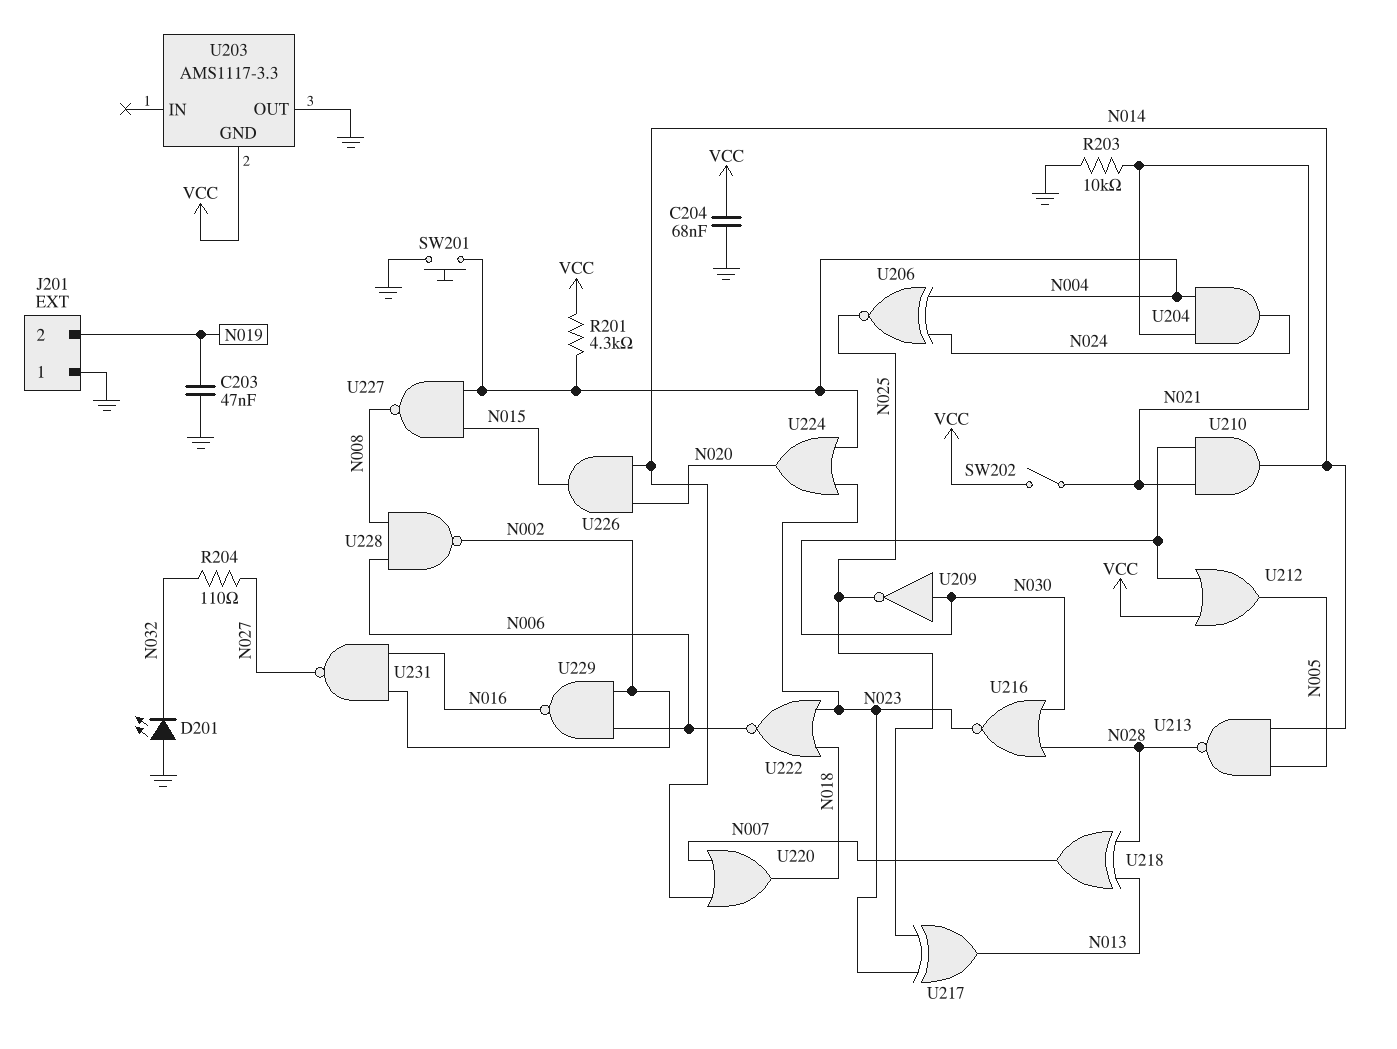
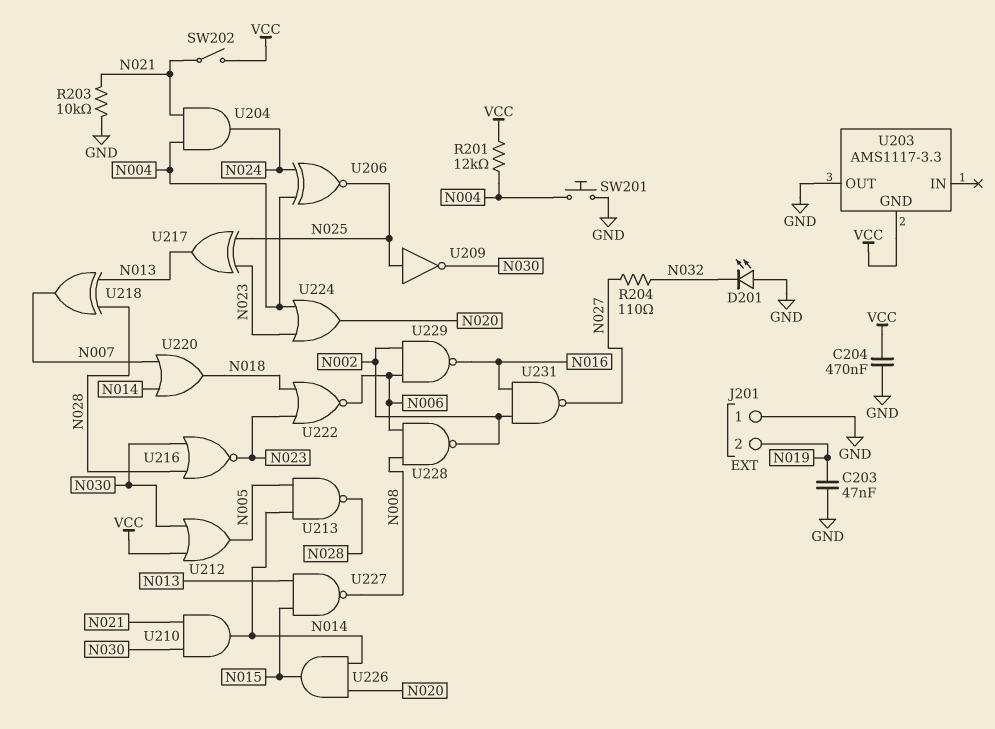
C204: 68nF (GND, VCC) -> 470nF (GND, VCC)
R201: 4.3k (N004, VCC) -> 12k (N004, VCC)
U209: NOT (in N030, out N025) -> NOT (in N025, out N030)
U227: NAND (in N004, in N015, out N008) -> NAND (in N013, in N015, out N008)

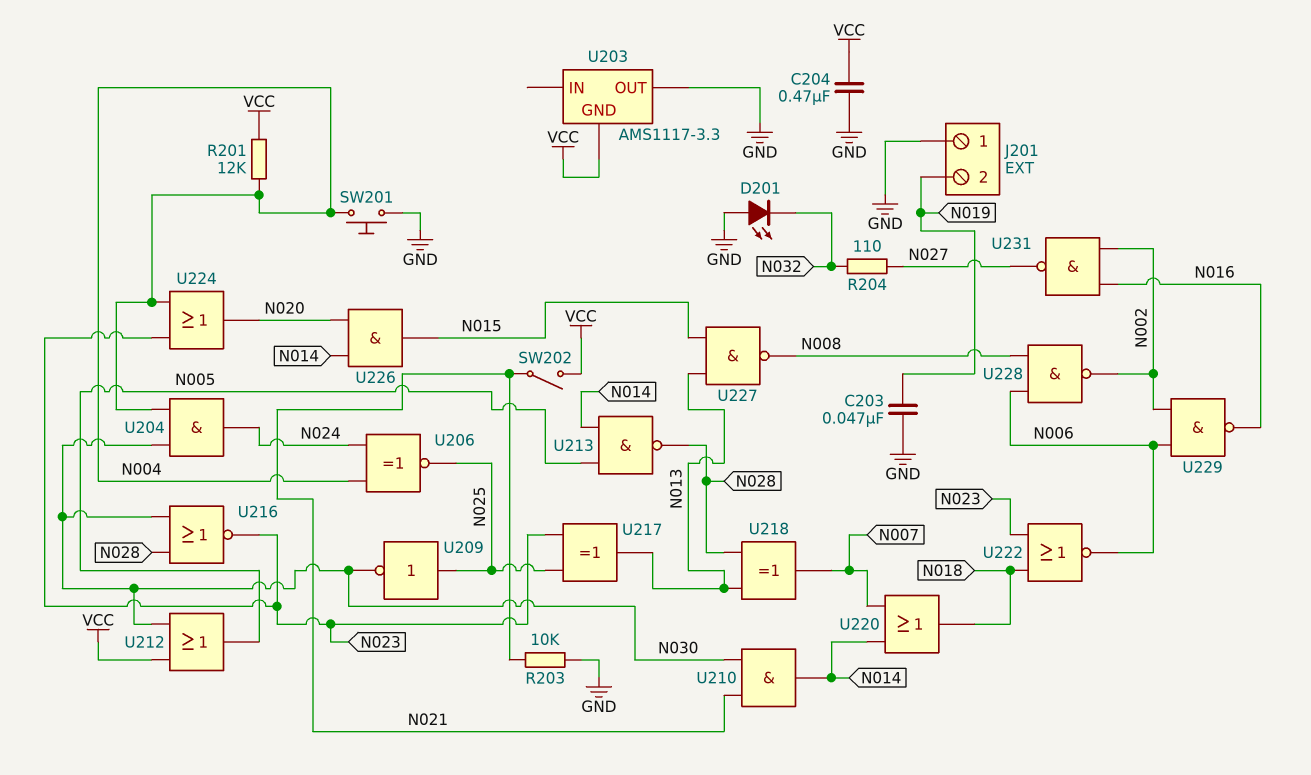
U204: AND (in N004, in N021, out N024) -> AND (in N004, in N030, out N024)

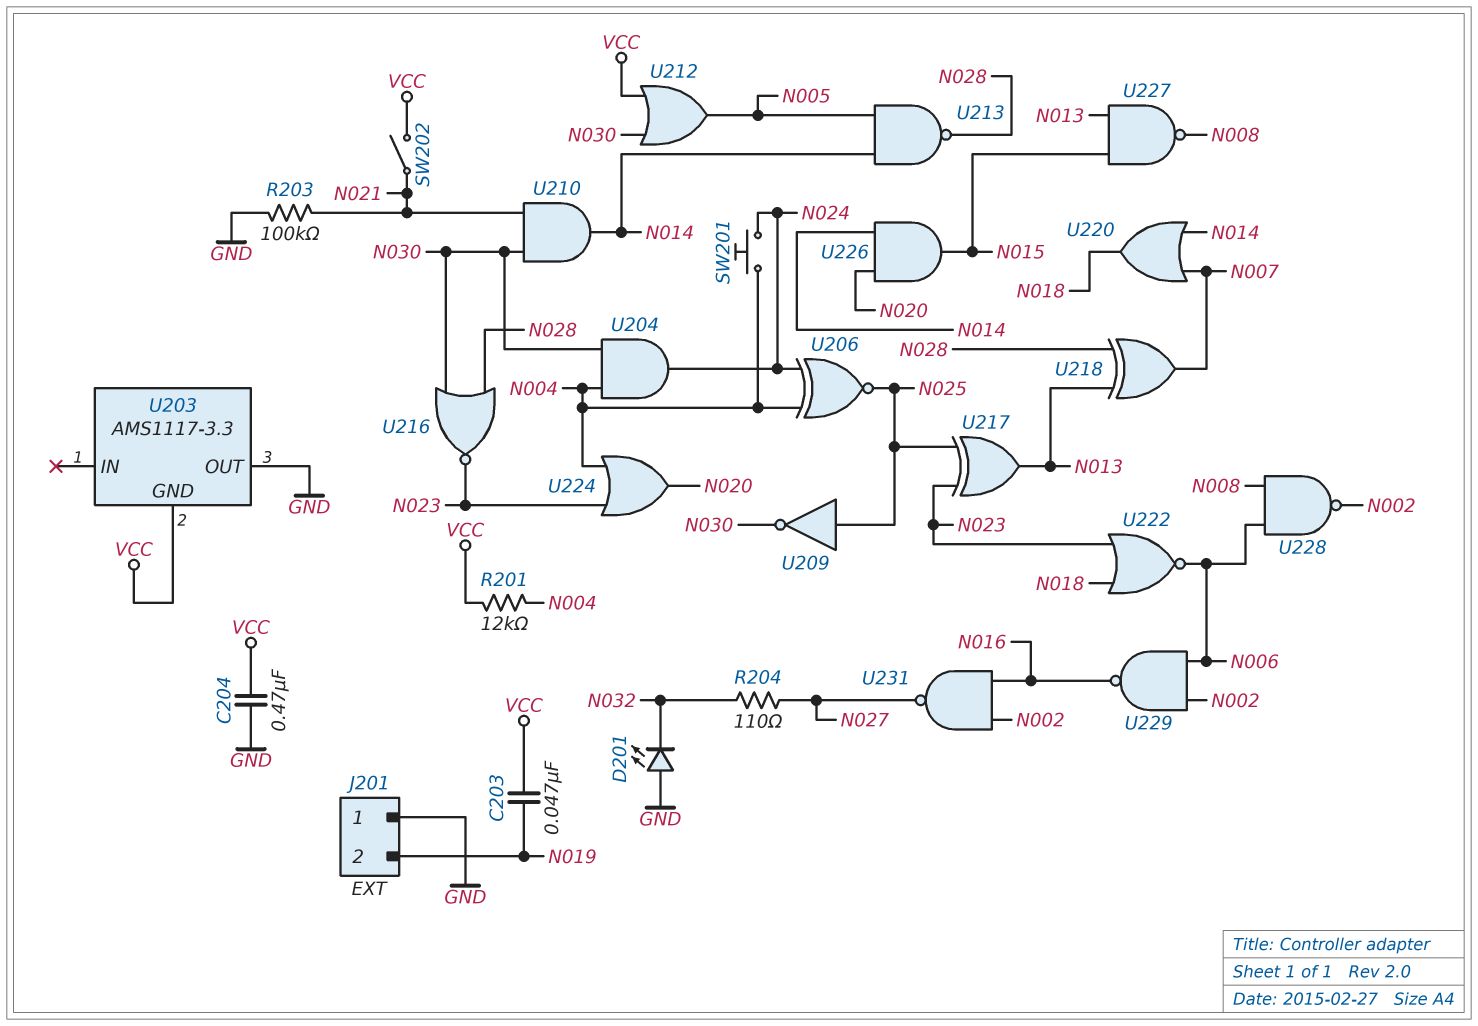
C203: 47nF (GND, N019) -> 47nF (N019, VCC)
R203: 10k (GND, N021) -> 100k (GND, N021)
SW201: button (GND, N004) -> button (N004, N024)

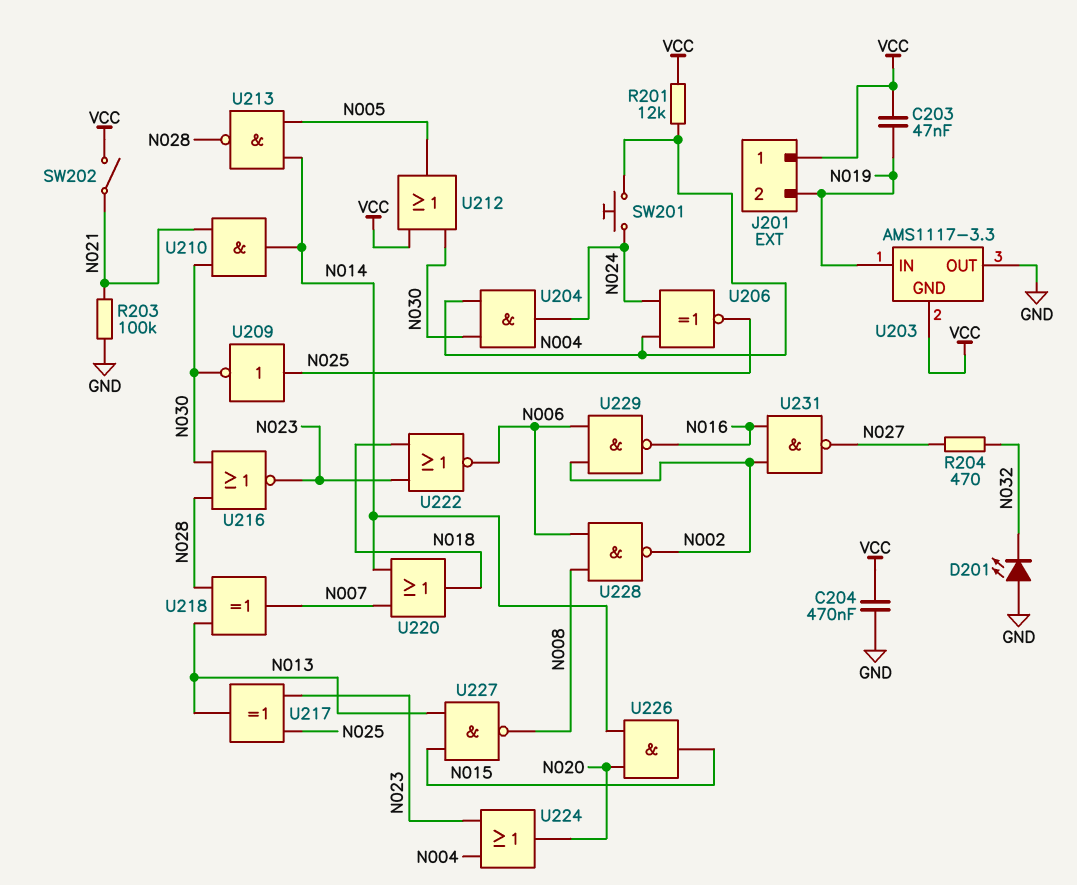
J201 pin 1: GND -> VCC
R204: 110 (N027, N032) -> 470 (N027, N032)
U203 pin IN: none -> N019

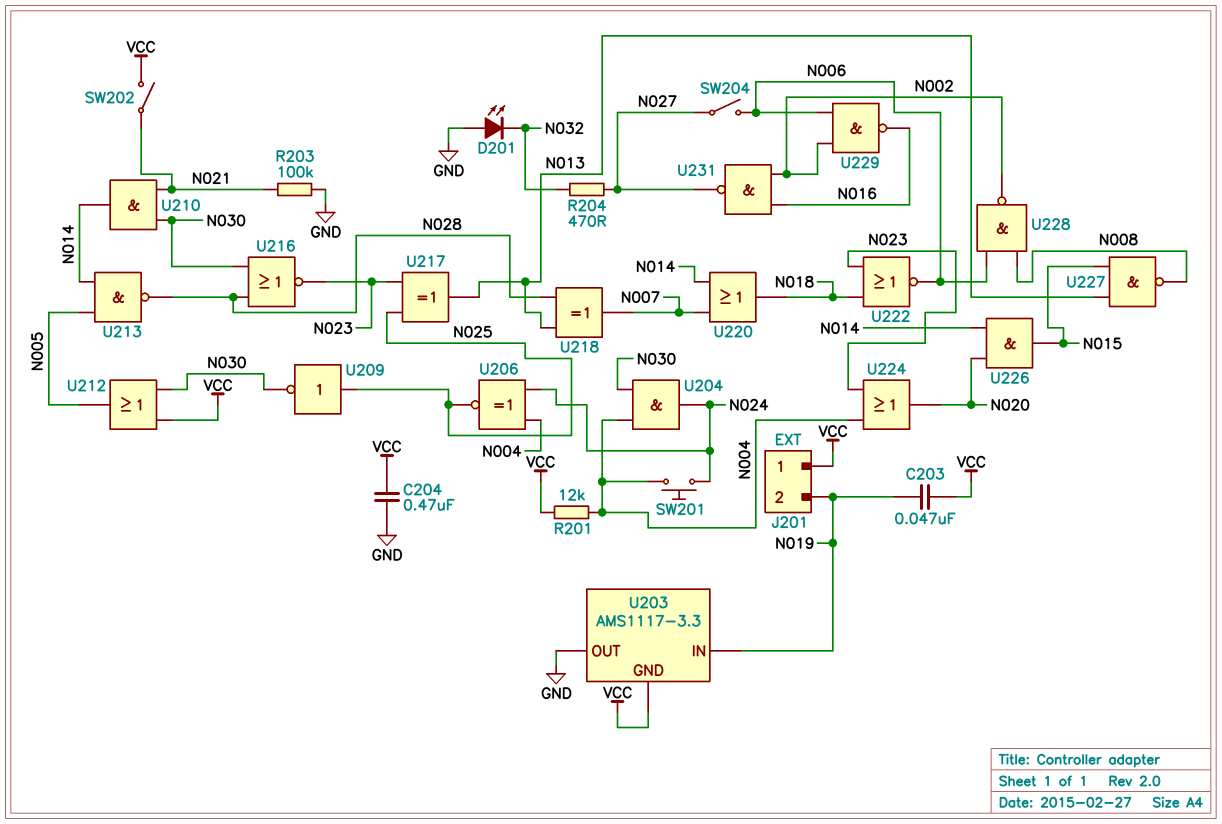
SW204: none -> switch (N006, N027)

